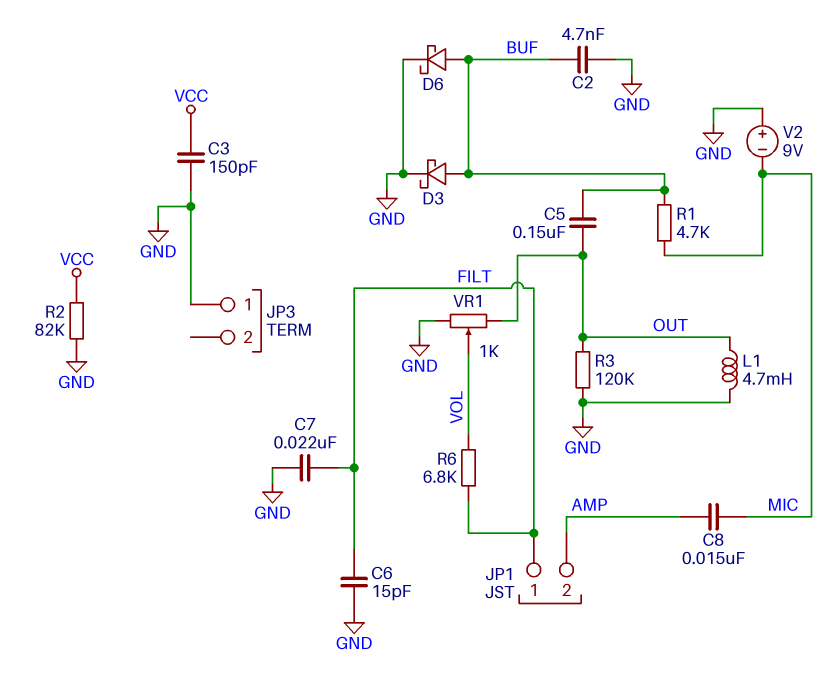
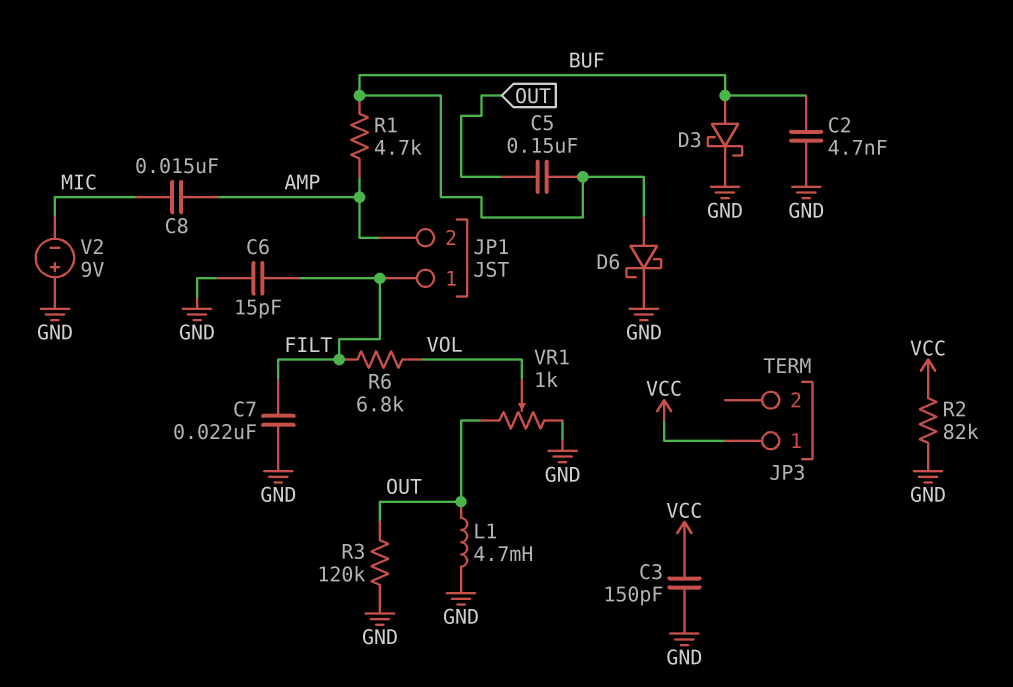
JP3 pin 1: GND -> VCC
R1: 4.7k (BUF, MIC) -> 4.7k (AMP, BUF)

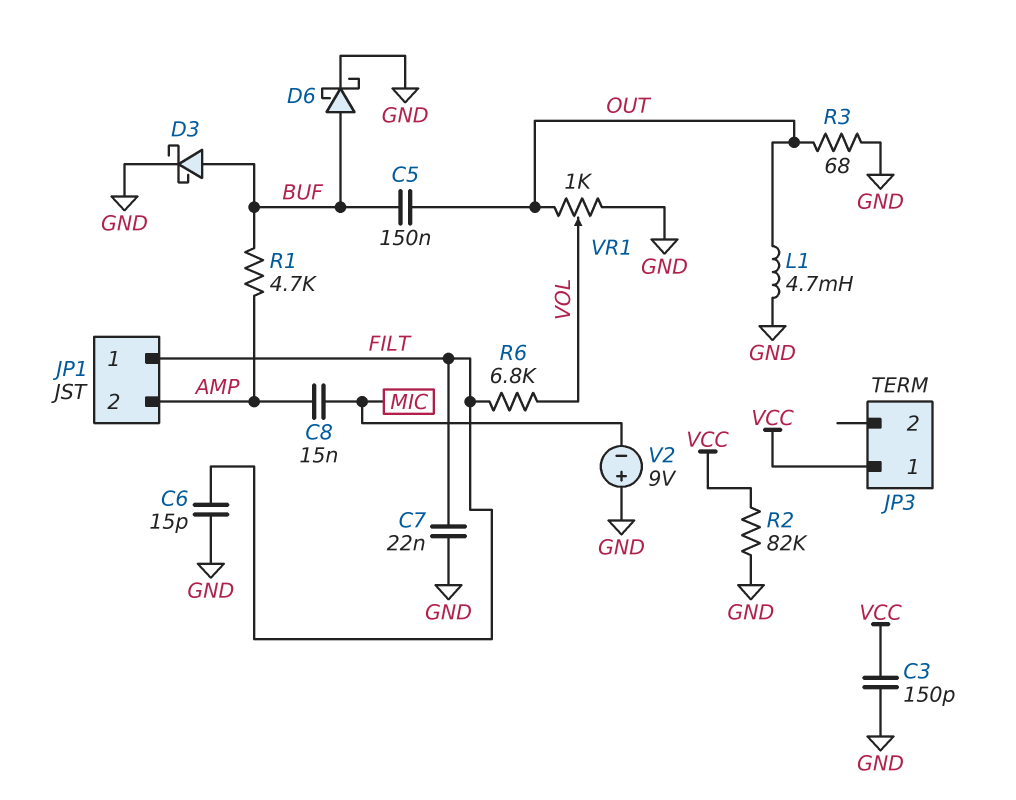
C2: 4.7nF (BUF, GND) -> none
R3: 120k (GND, OUT) -> 68 (GND, OUT)

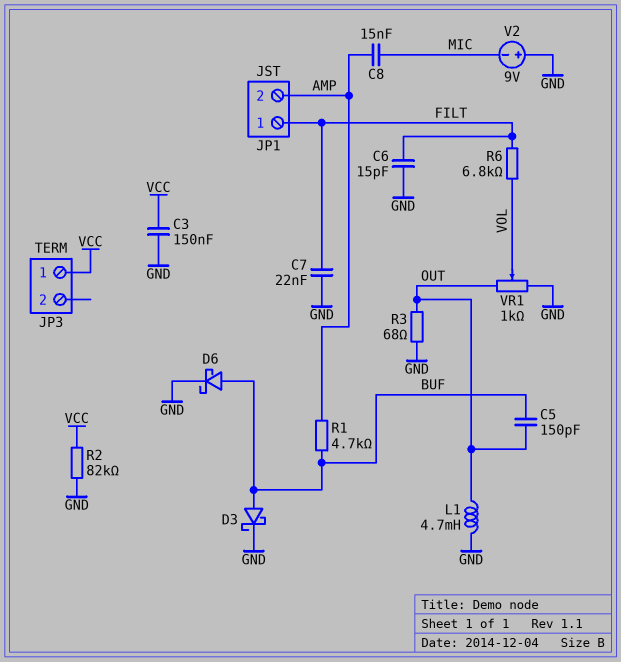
C3: 150pF (GND, VCC) -> 150nF (GND, VCC)
C5: 150nF (BUF, OUT) -> 150pF (BUF, OUT)

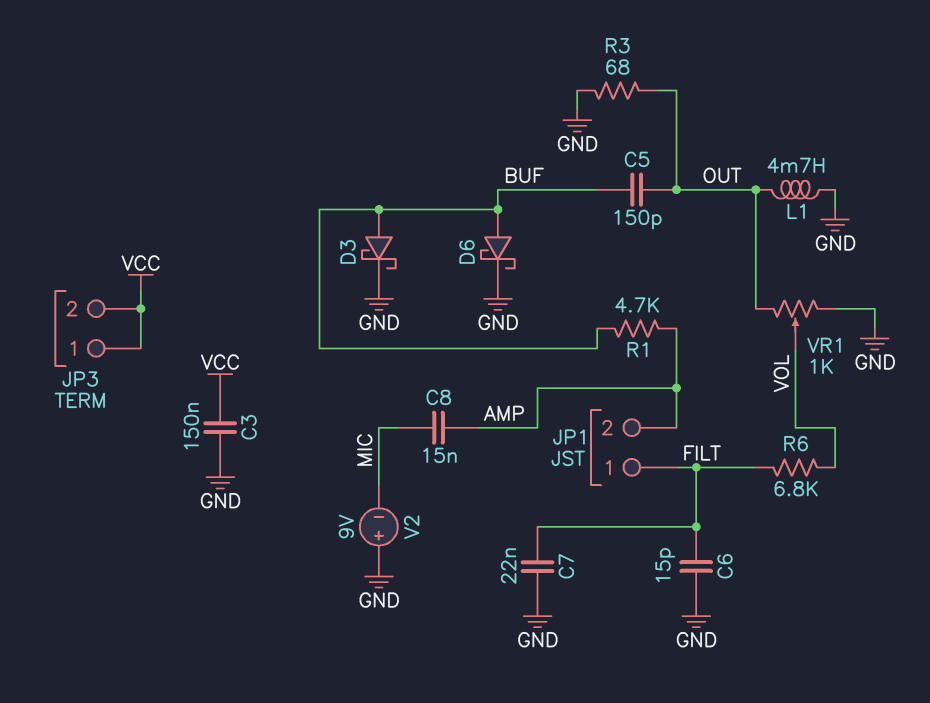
JP3 pin 2: none -> VCC
R2: 82k (GND, VCC) -> none

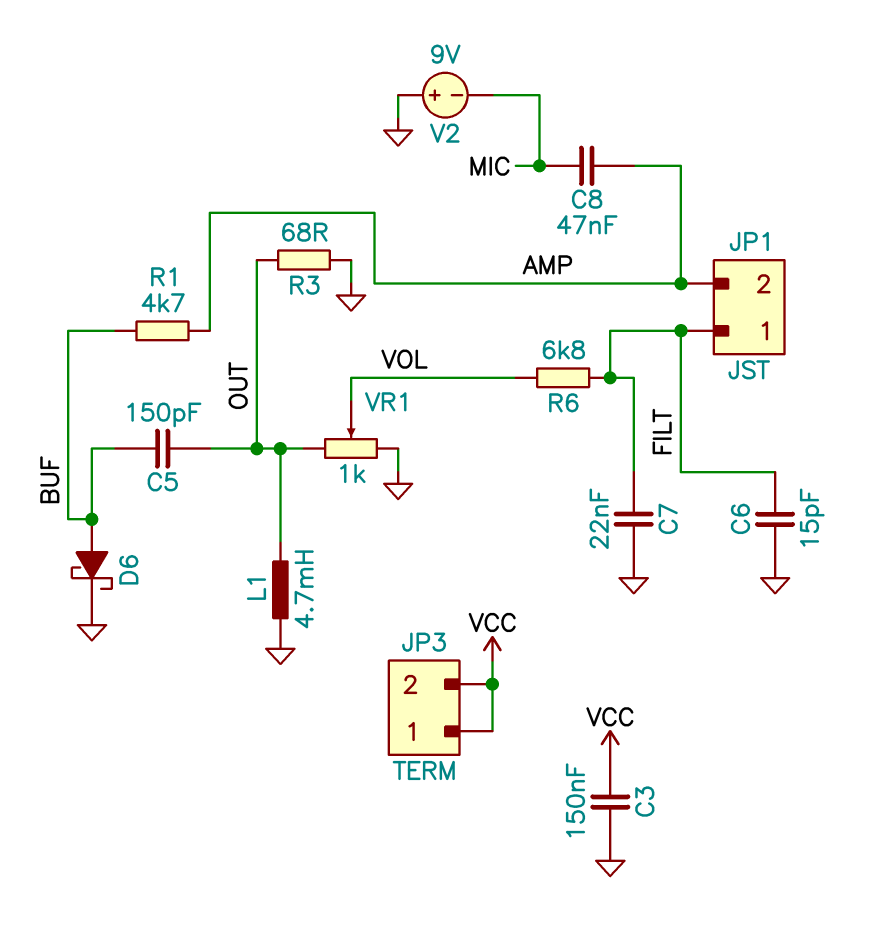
C8: 15nF (AMP, MIC) -> 47nF (AMP, MIC)
D3: schottky (A BUF, K GND) -> none

